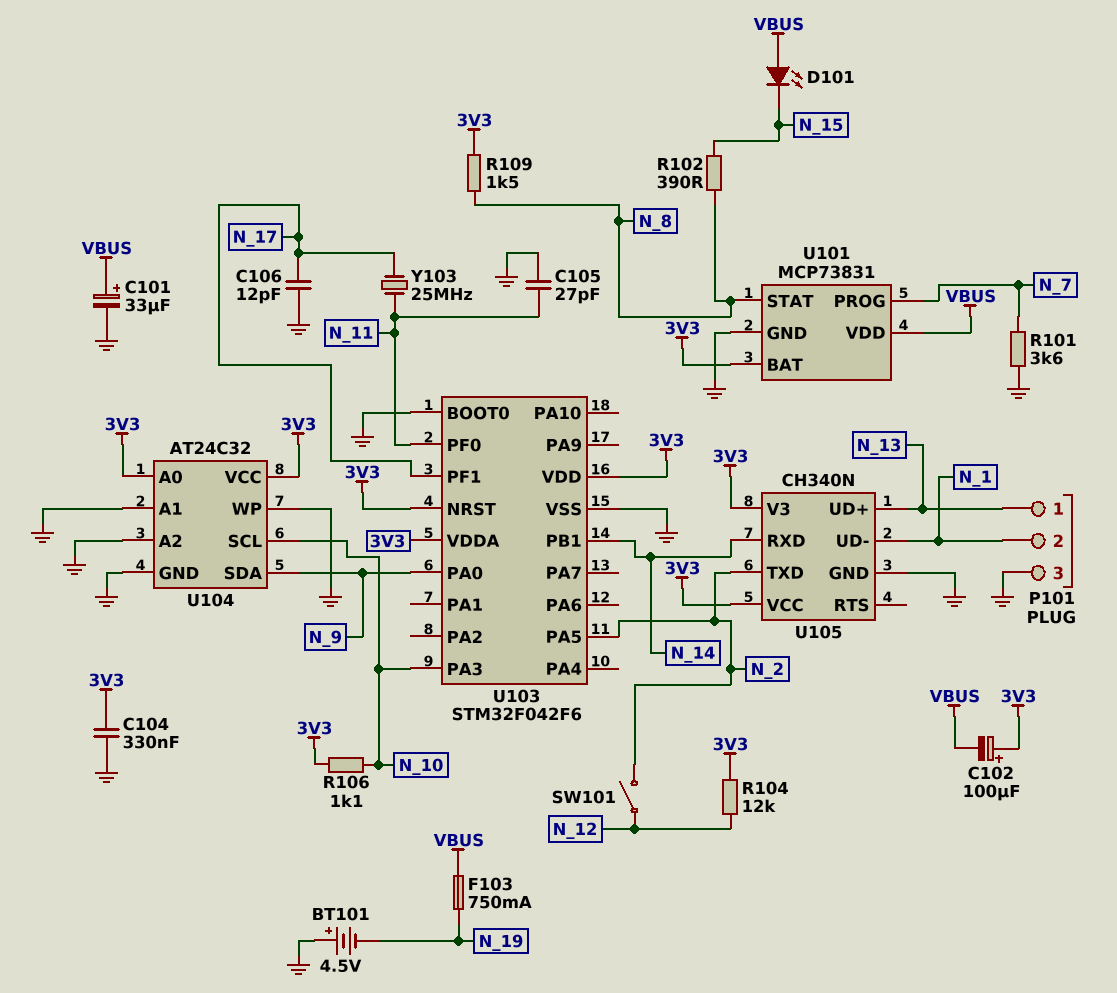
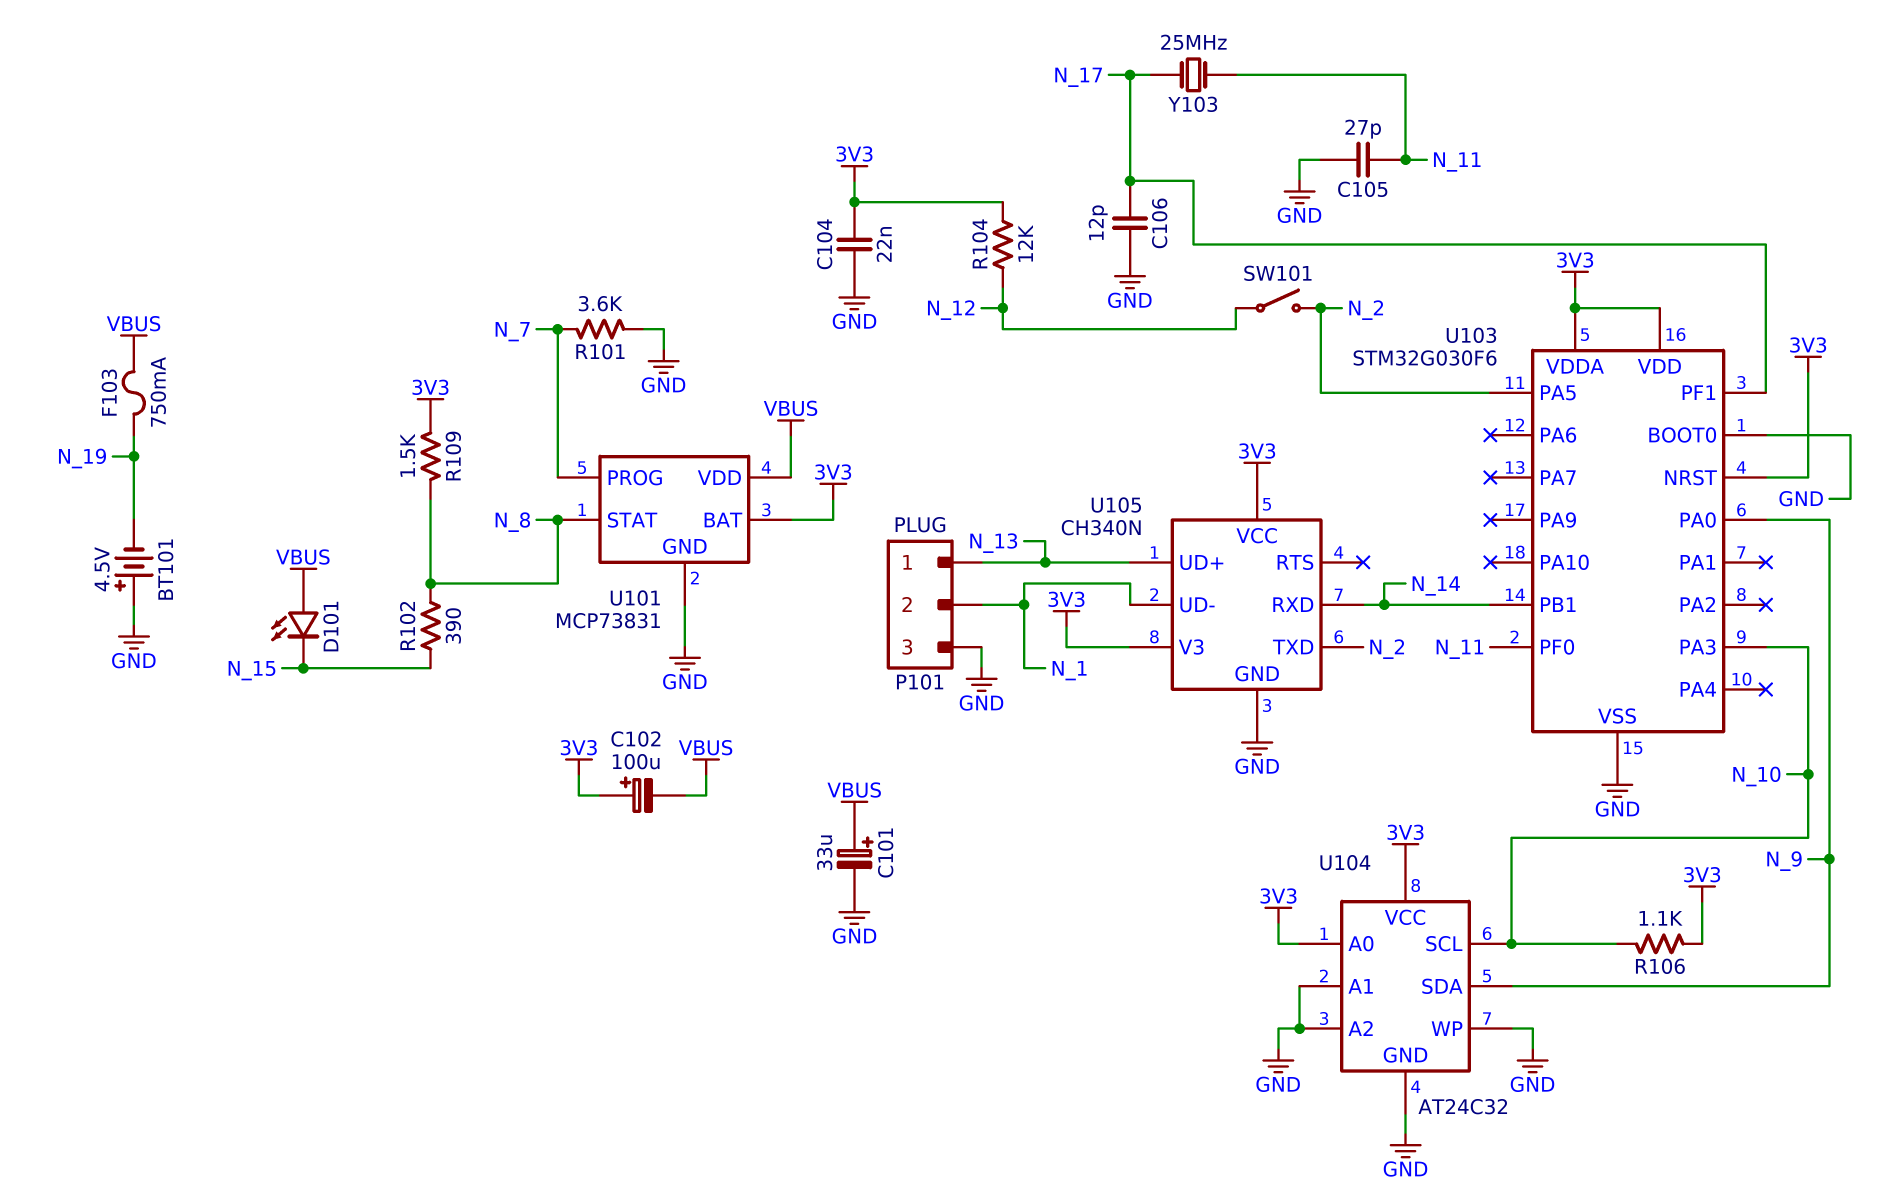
C104: 330nF (3V3, GND) -> 22nF (3V3, GND)
U103: STM32F042F6 -> STM32G030F6

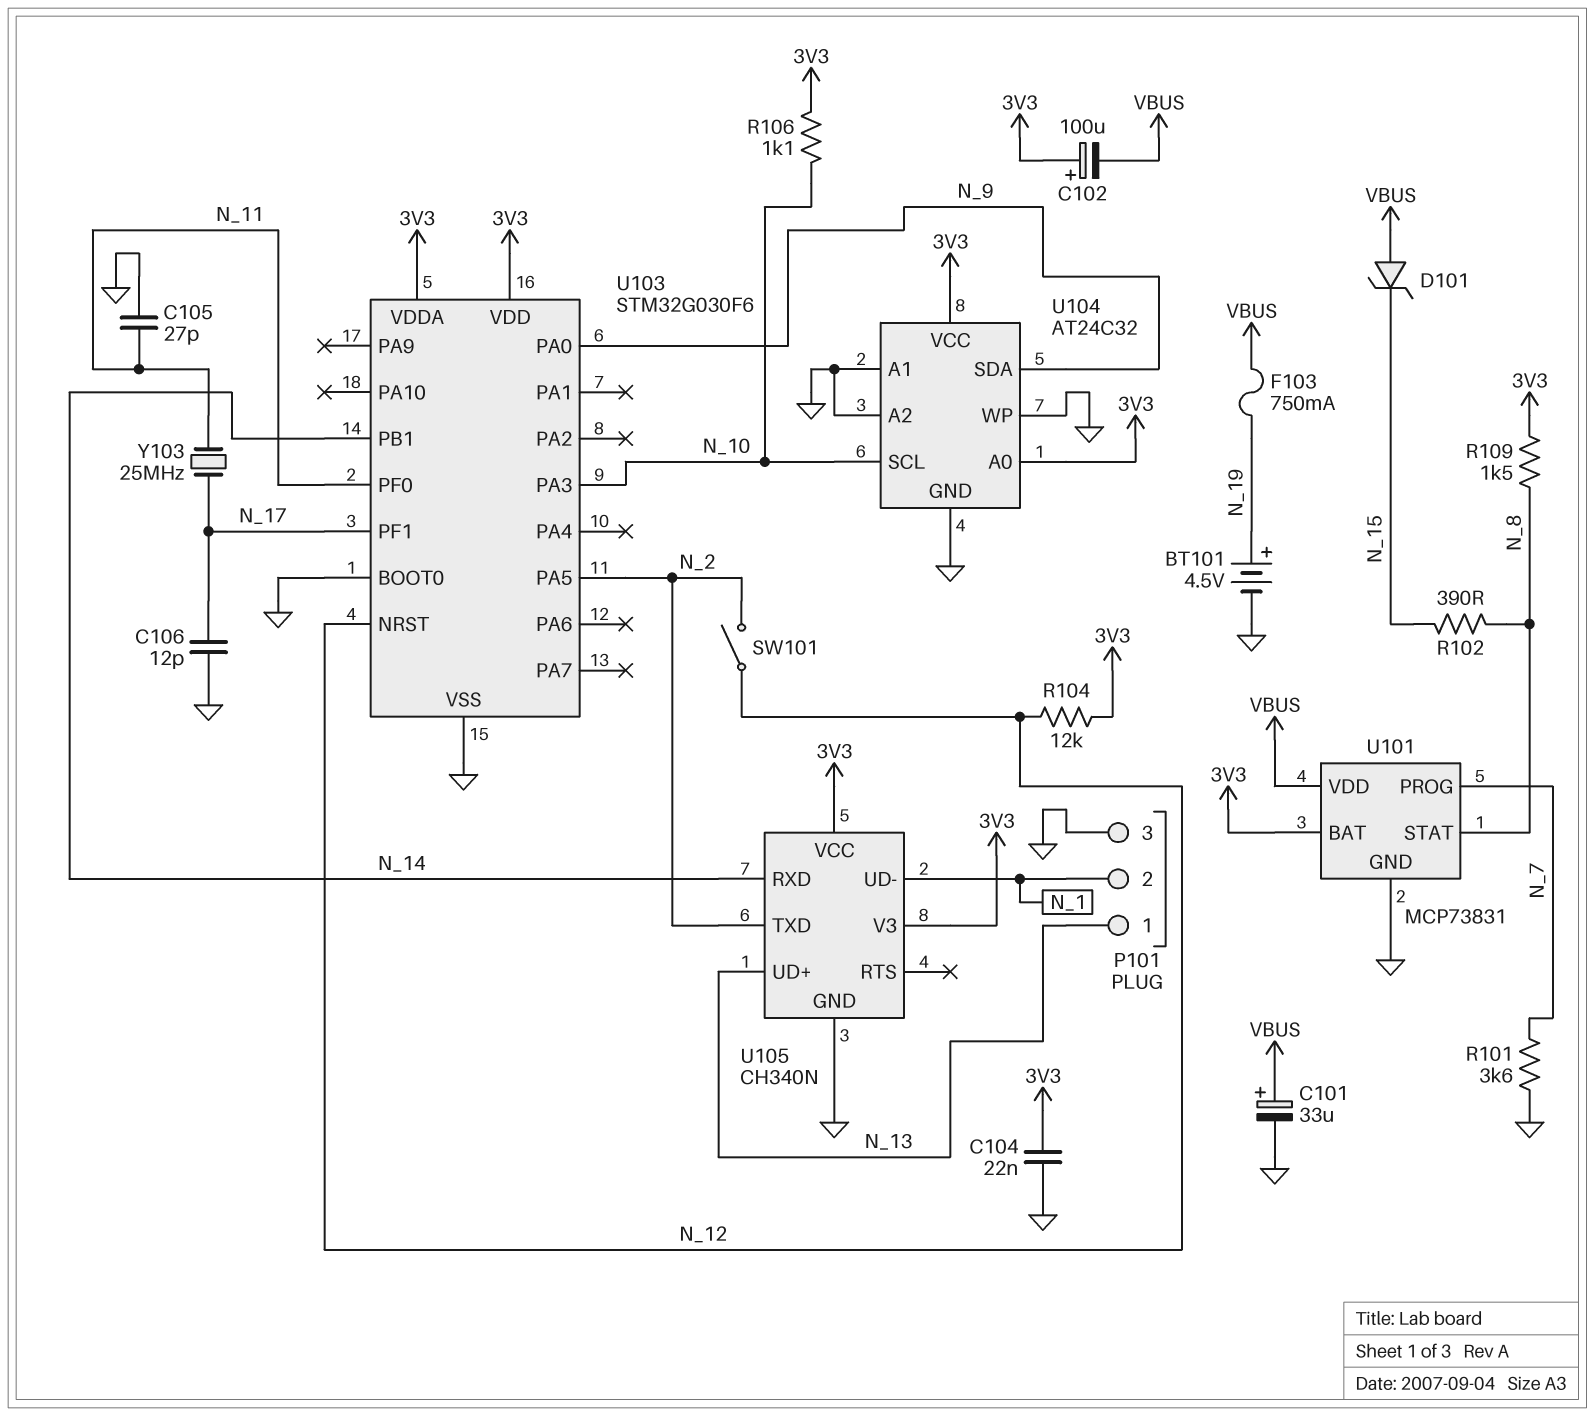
BT101: 4.5V (plus GND, minus N_19) -> 4.5V (plus N_19, minus GND)
D101: LED (A VBUS, K N_15) -> zener (A VBUS, K N_15)
U103 pin NRST: 3V3 -> N_12

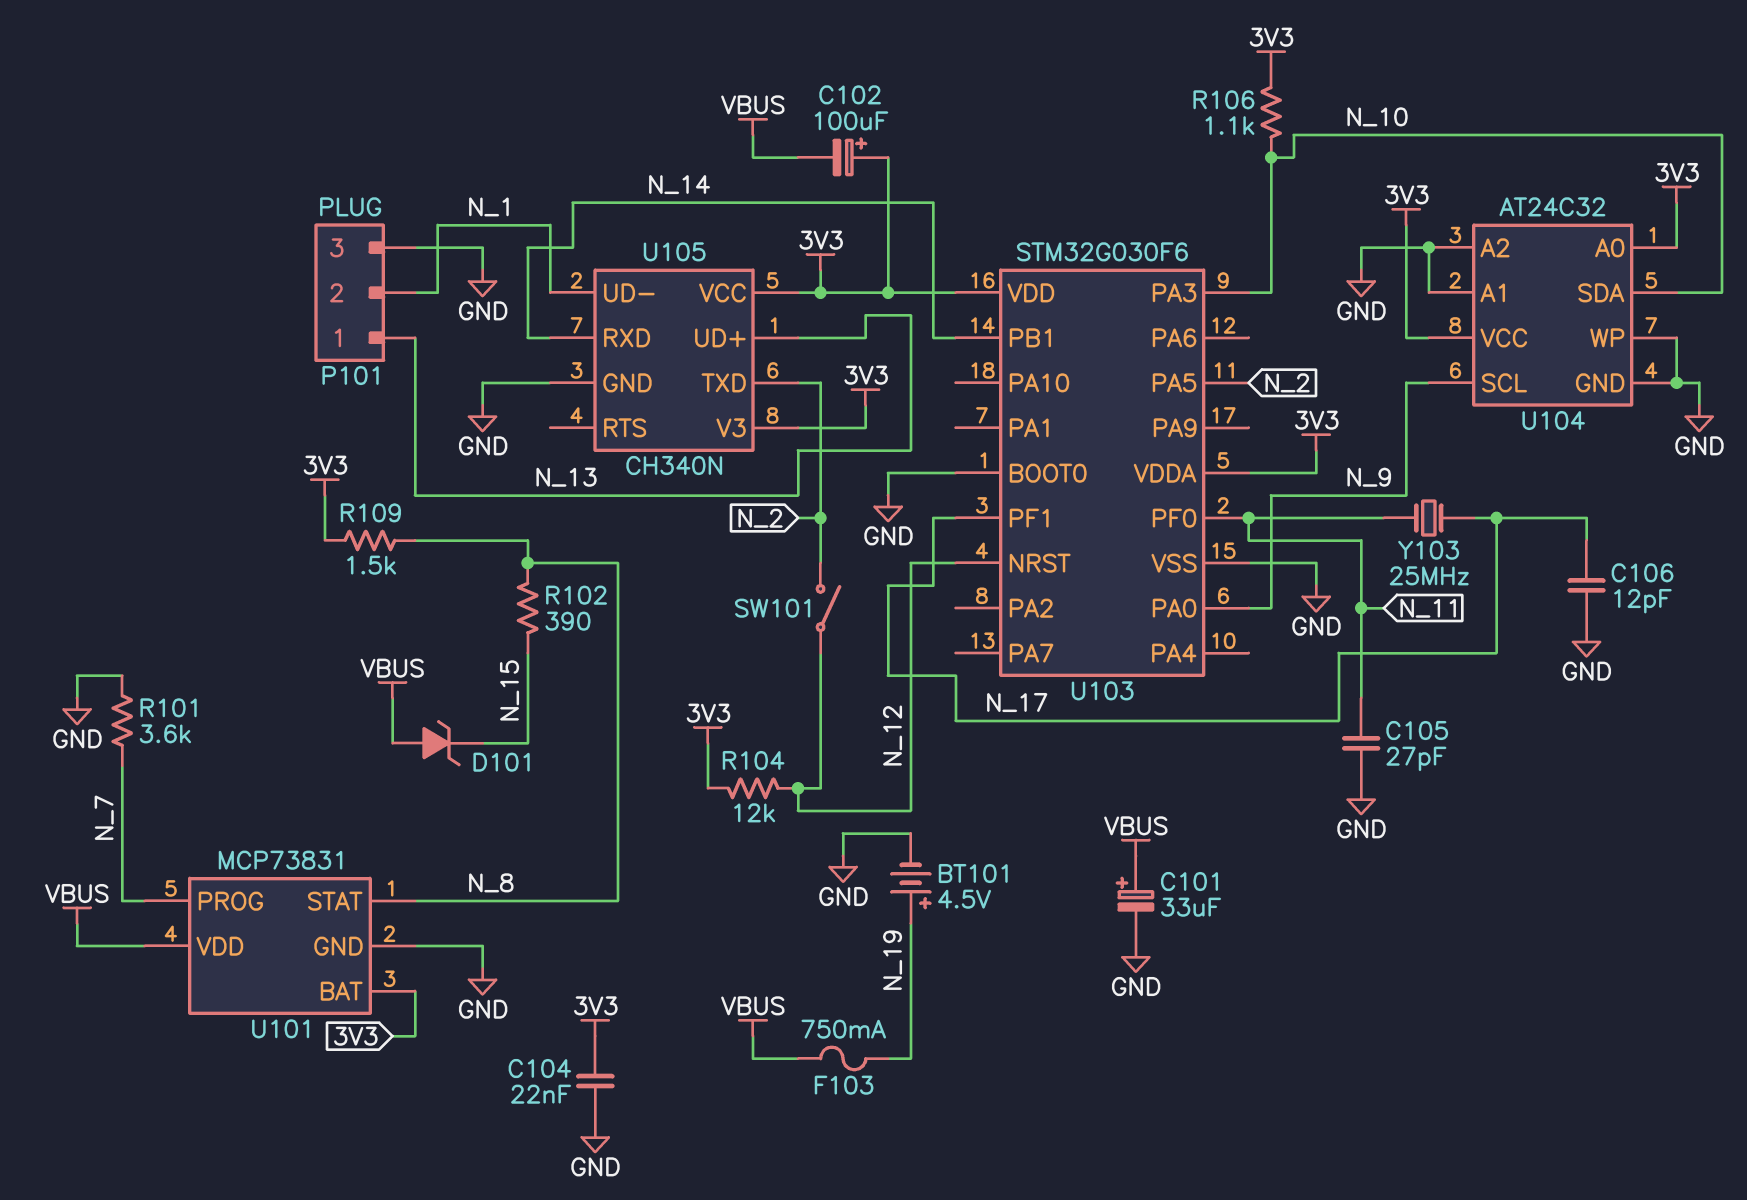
U104 pin SCL: N_10 -> N_9
U104 pin SDA: N_9 -> N_10

